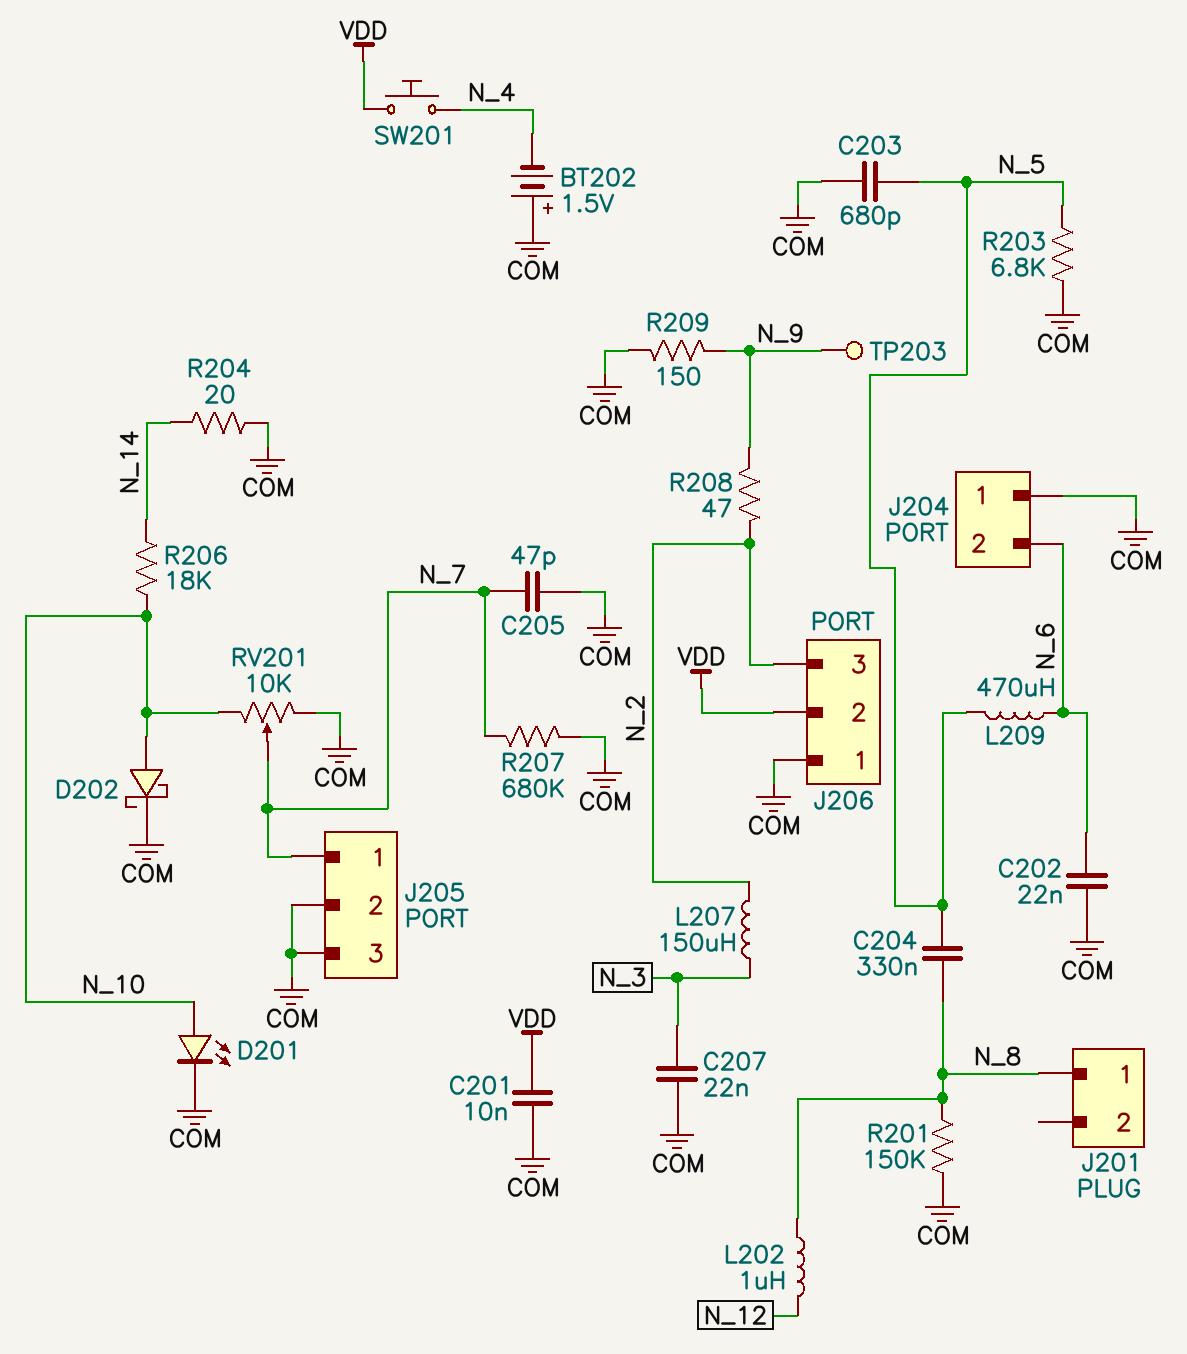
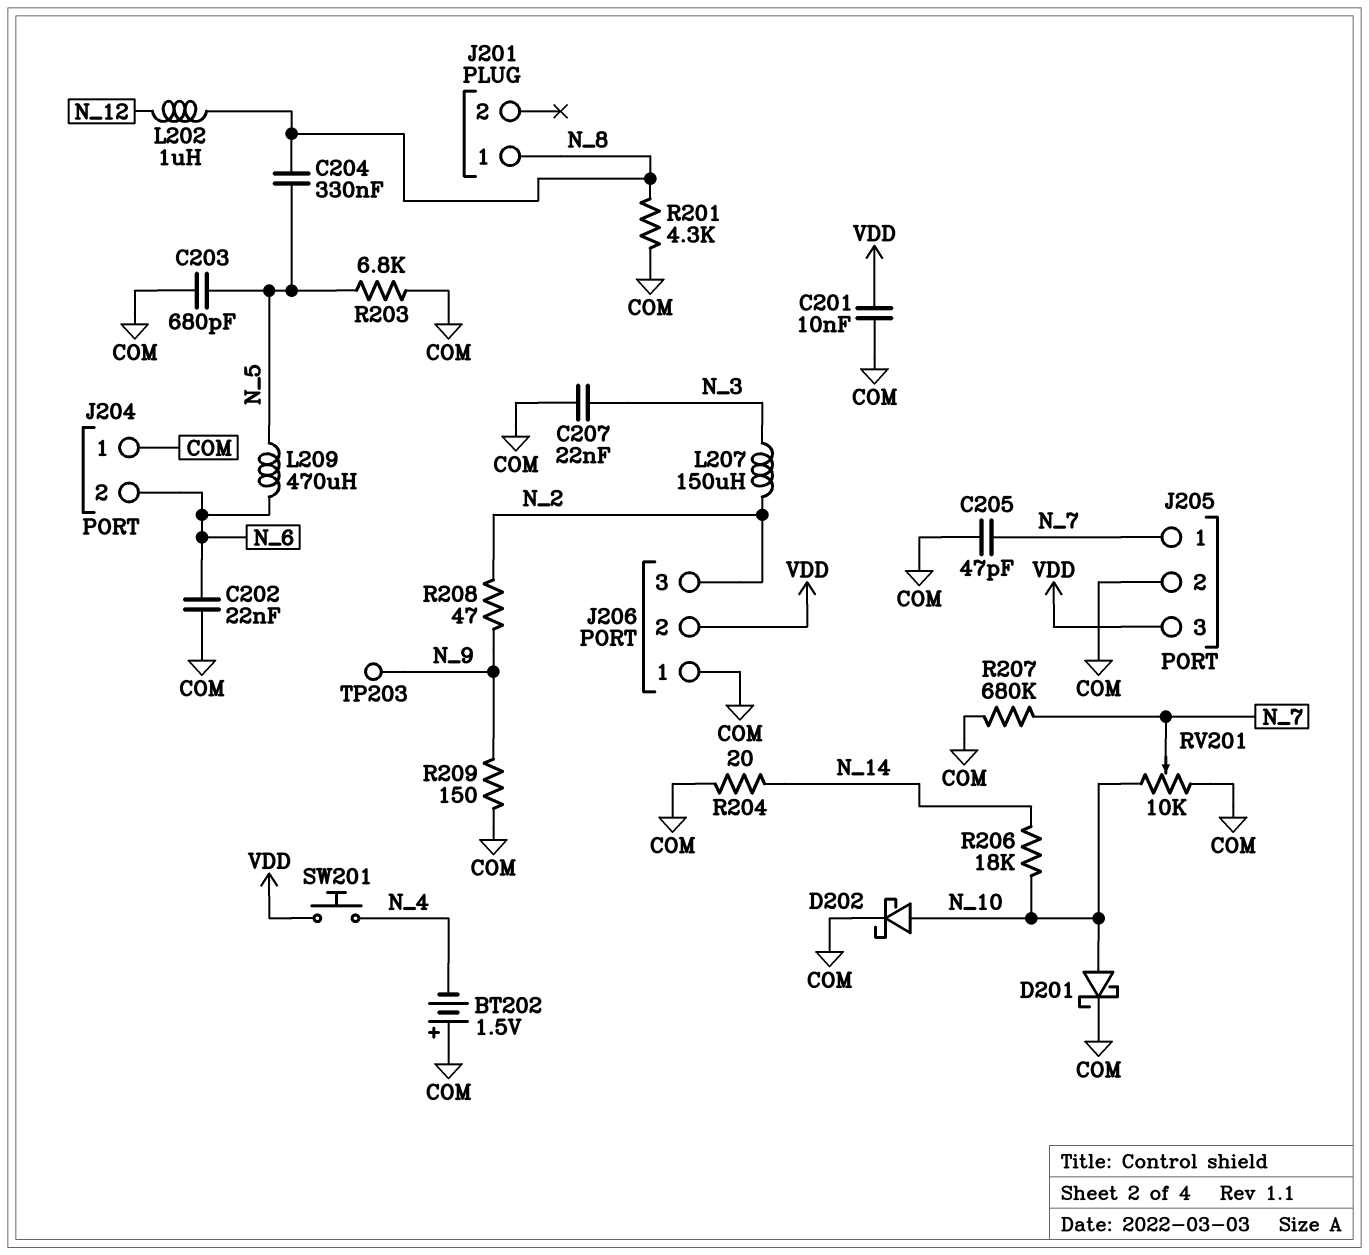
D201: LED (A N_10, K COM) -> schottky (A N_10, K COM)
J205 pin 3: COM -> VDD
R201: 150k (COM, N_8) -> 4.3k (COM, N_8)

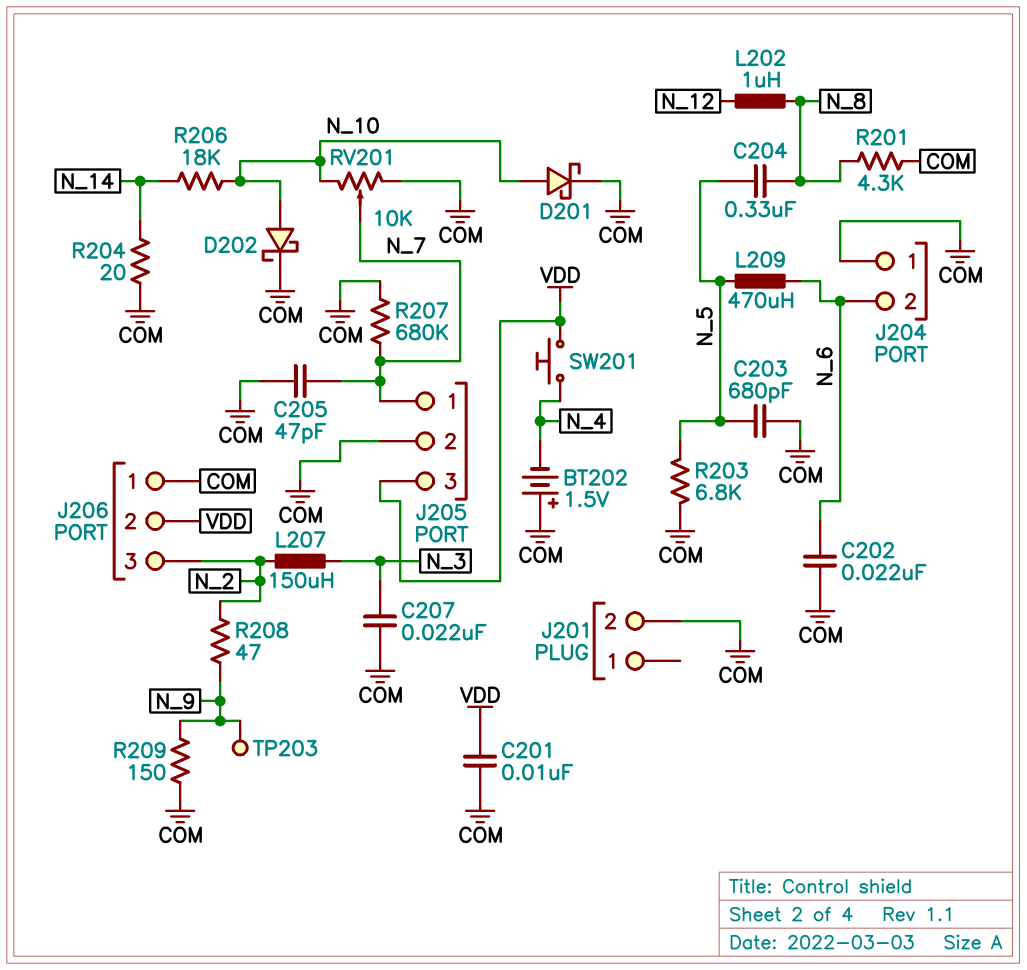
J201 pin 1: N_8 -> none
J201 pin 2: none -> COM

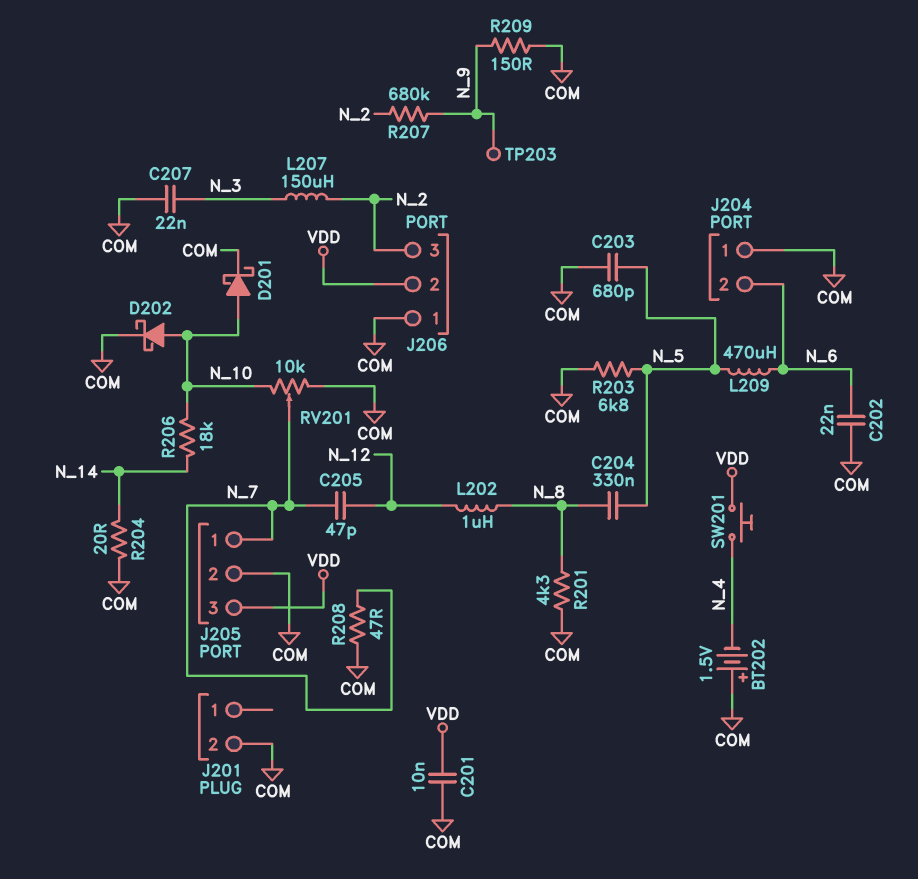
C205: 47pF (COM, N_7) -> 47pF (N_7, N_12)
R207: 680k (COM, N_7) -> 680k (N_2, N_9)
R208: 47 (N_2, N_9) -> 47 (COM, N_7)

